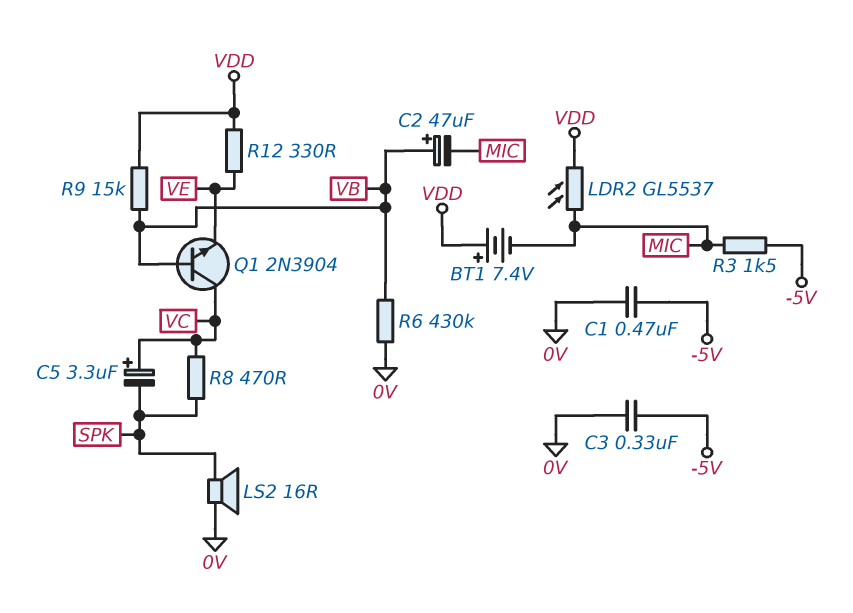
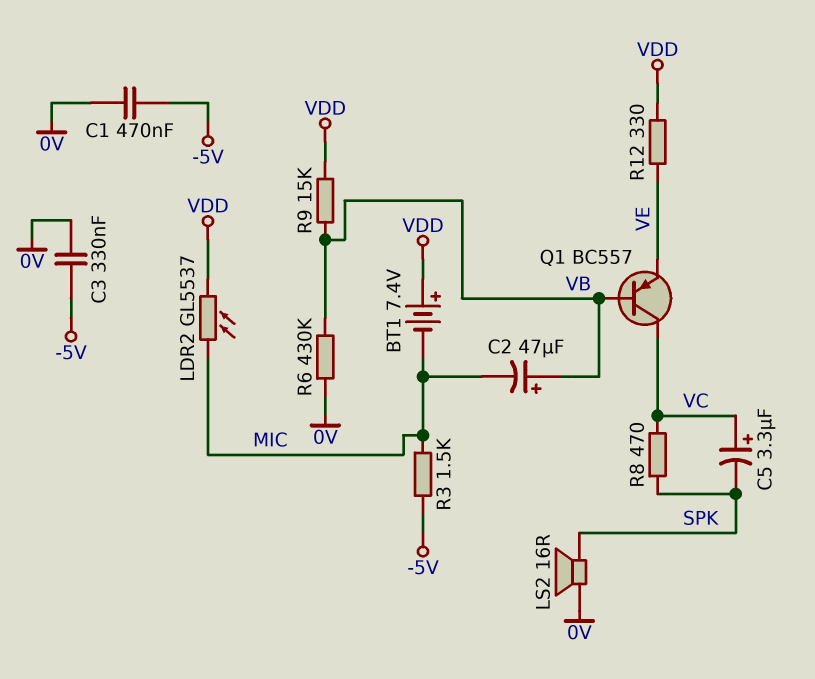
Q1: NPN 2N3904 (B VB, C VC, E VE) -> PNP BC557 (B VB, C VC, E VE)

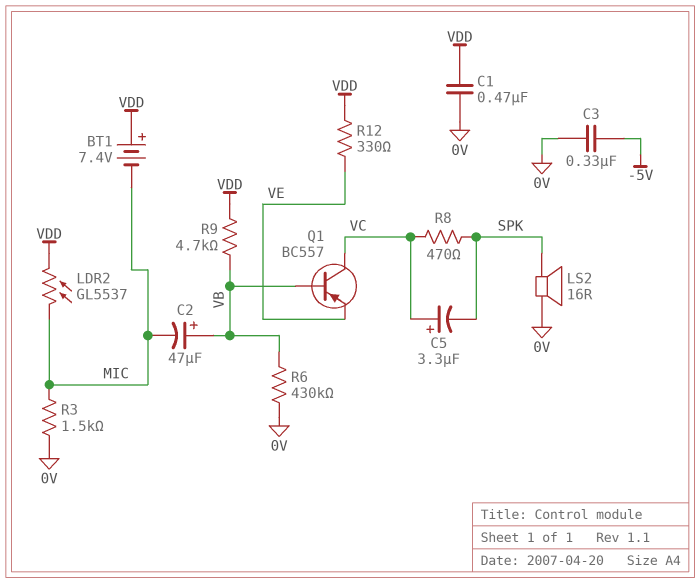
C1: 470nF (-5V, 0V) -> 470nF (0V, VDD)
R3: 1.5k (-5V, MIC) -> 1.5k (0V, MIC)
R9: 15k (VB, VDD) -> 4.7k (VB, VDD)

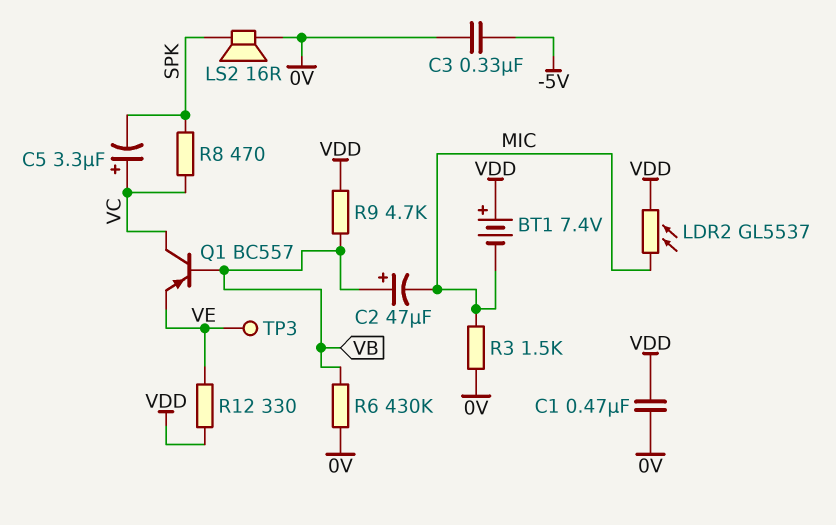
TP3: none -> test point (VE)

